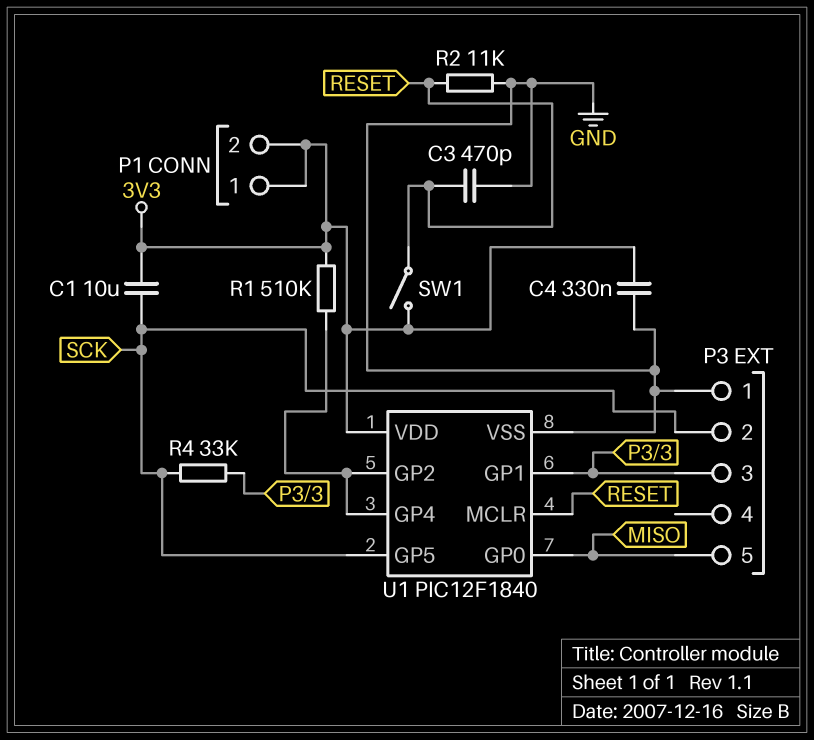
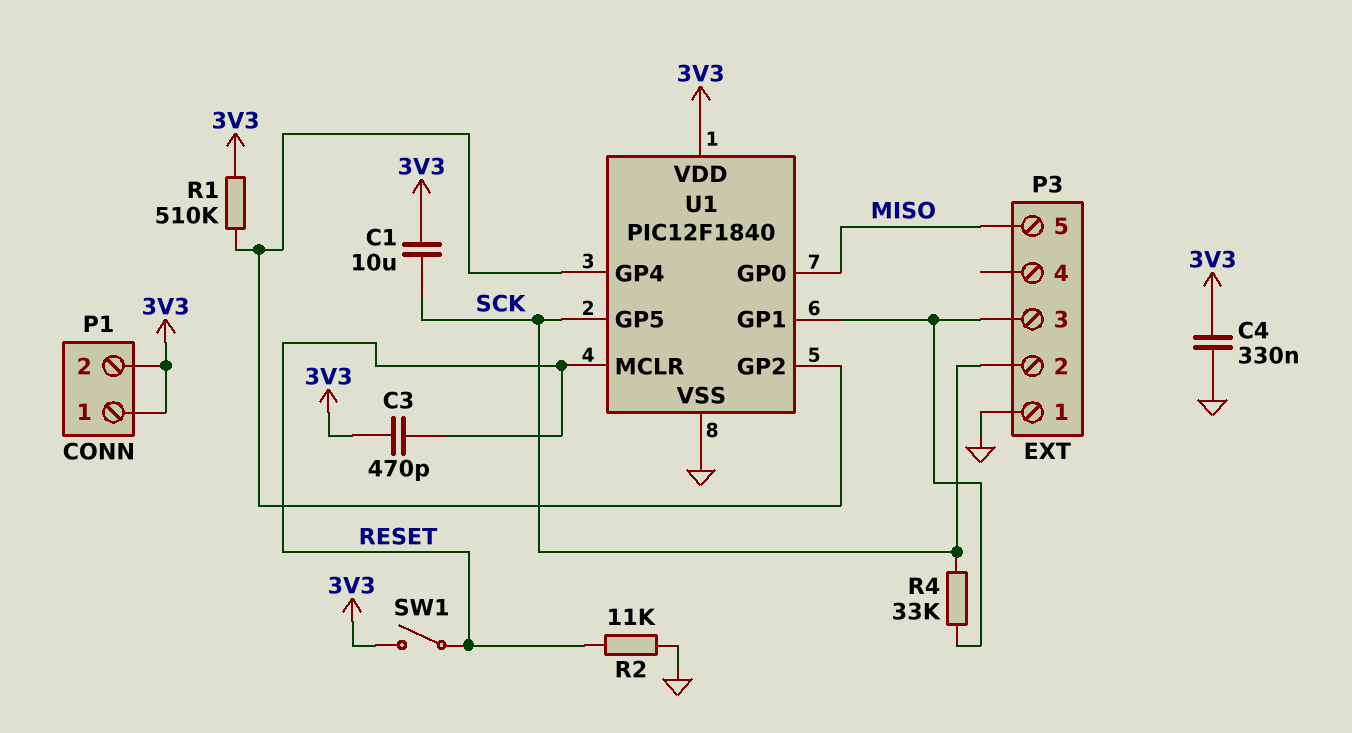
C3: 470pF (GND, RESET) -> 470pF (3V3, RESET)

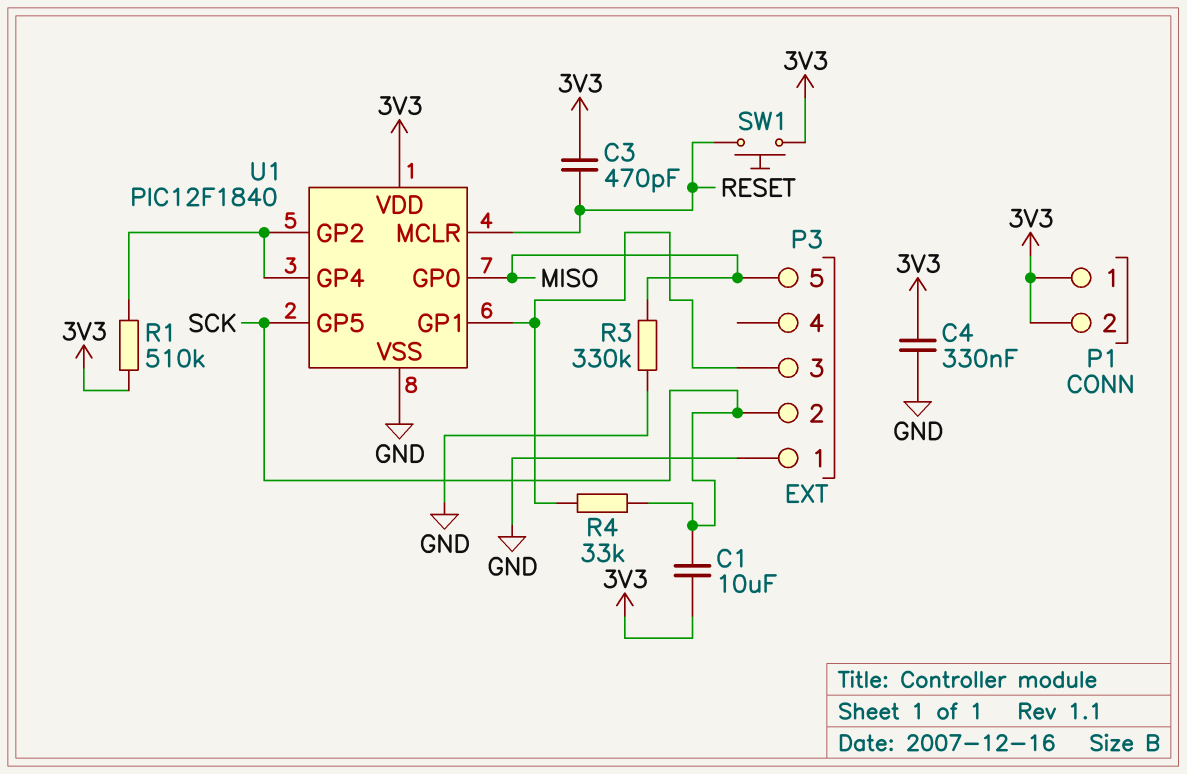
R2: 11k (GND, RESET) -> none
R3: none -> 330k (GND, MISO)
SW1: switch (3V3, RESET) -> button (3V3, RESET)

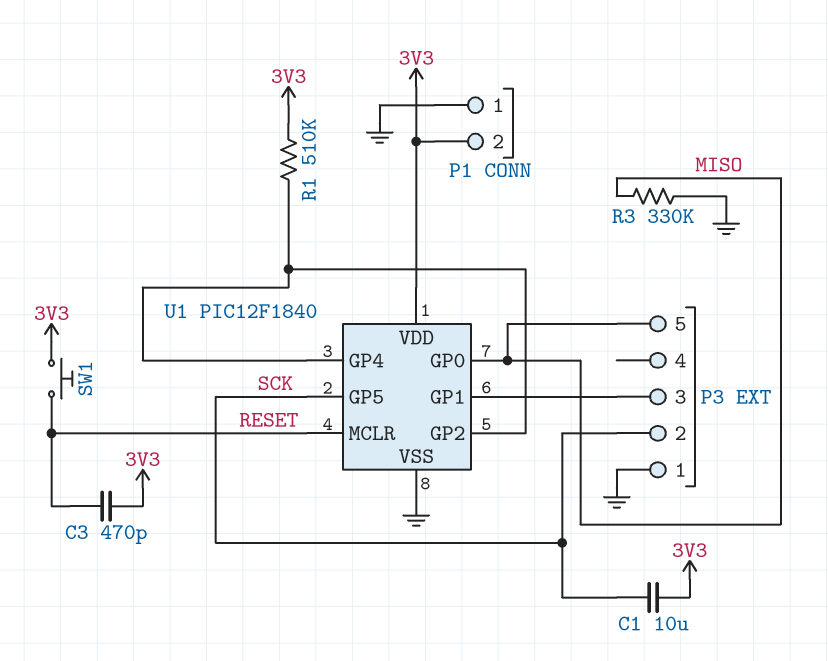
C4: 330nF (3V3, GND) -> none
P1 pin 1: 3V3 -> GND
R4: 33k (P3/3, SCK) -> none

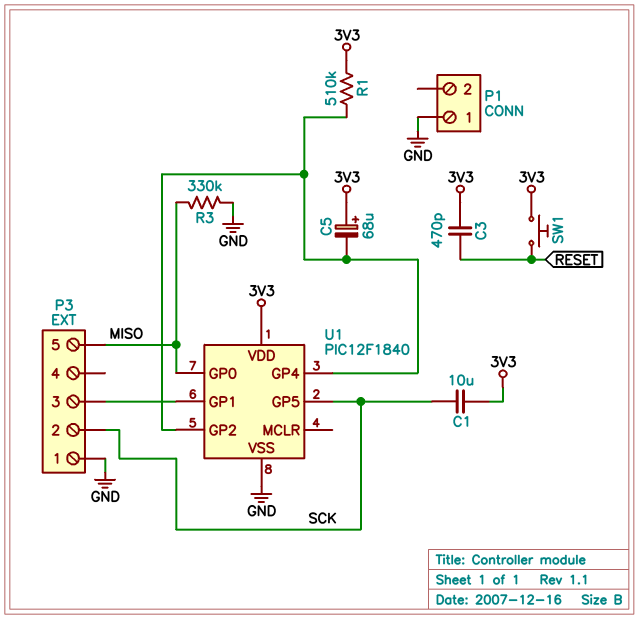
C5: none -> 68uF (plus 3V3, minus U1/GP2)
P1 pin 2: 3V3 -> none
U1 pin MCLR: RESET -> none

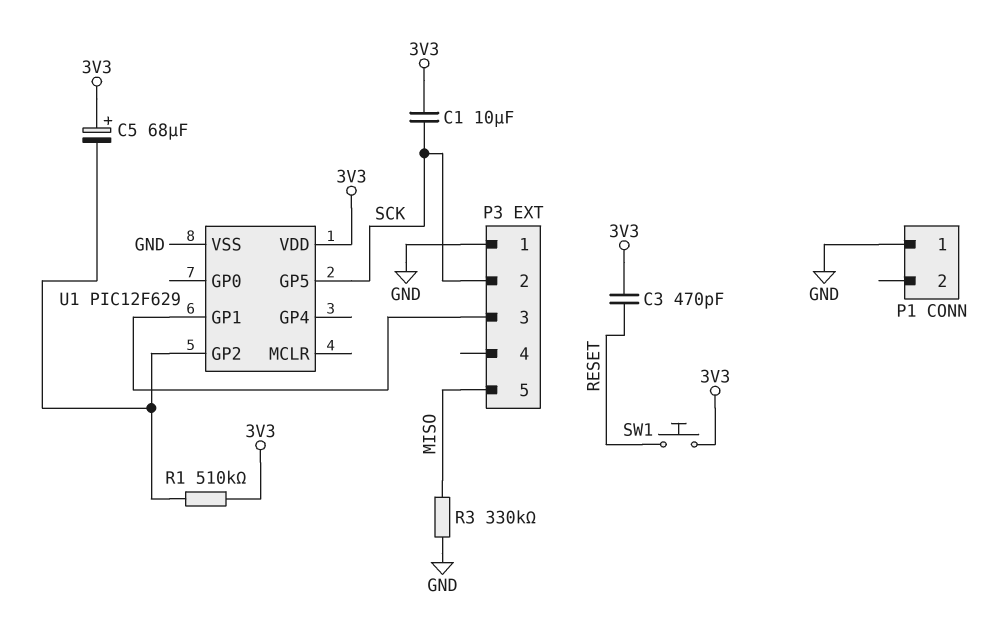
U1: PIC12F1840 -> PIC12F629
U1 pin GP0: MISO -> none
U1 pin GP4: U1/GP2 -> none

